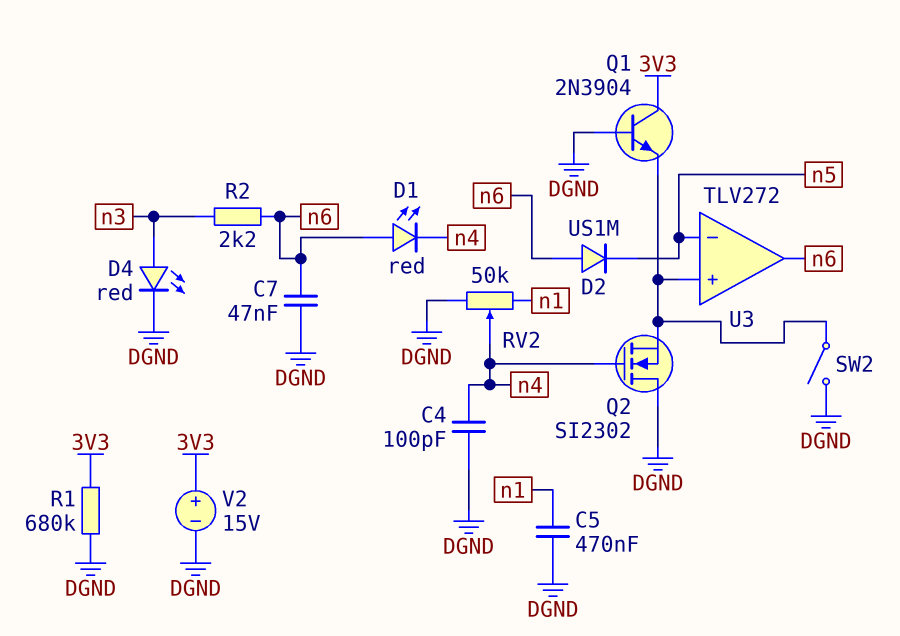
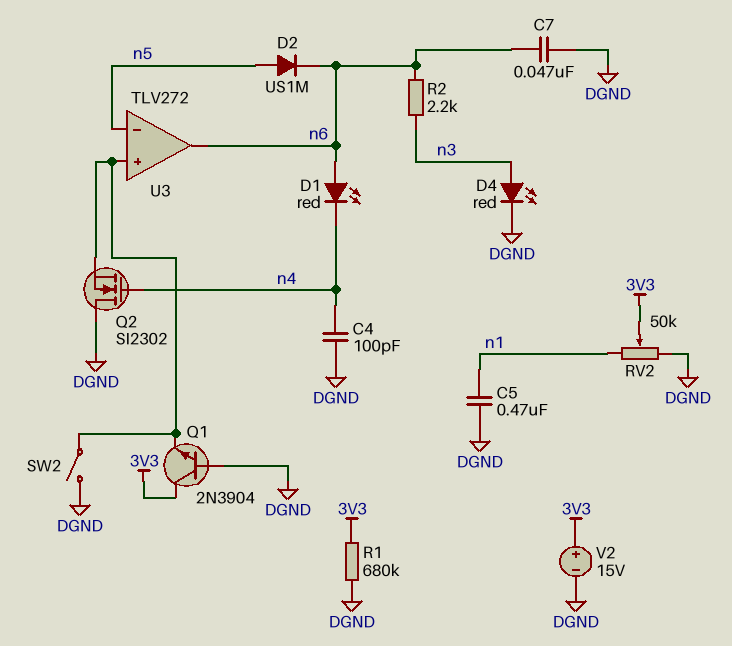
D2: diode US1M (A n6, K n5) -> diode US1M (A n5, K n6)
RV2: 50k (DGND, n1, wiper n4) -> 50k (DGND, n1, wiper 3V3)

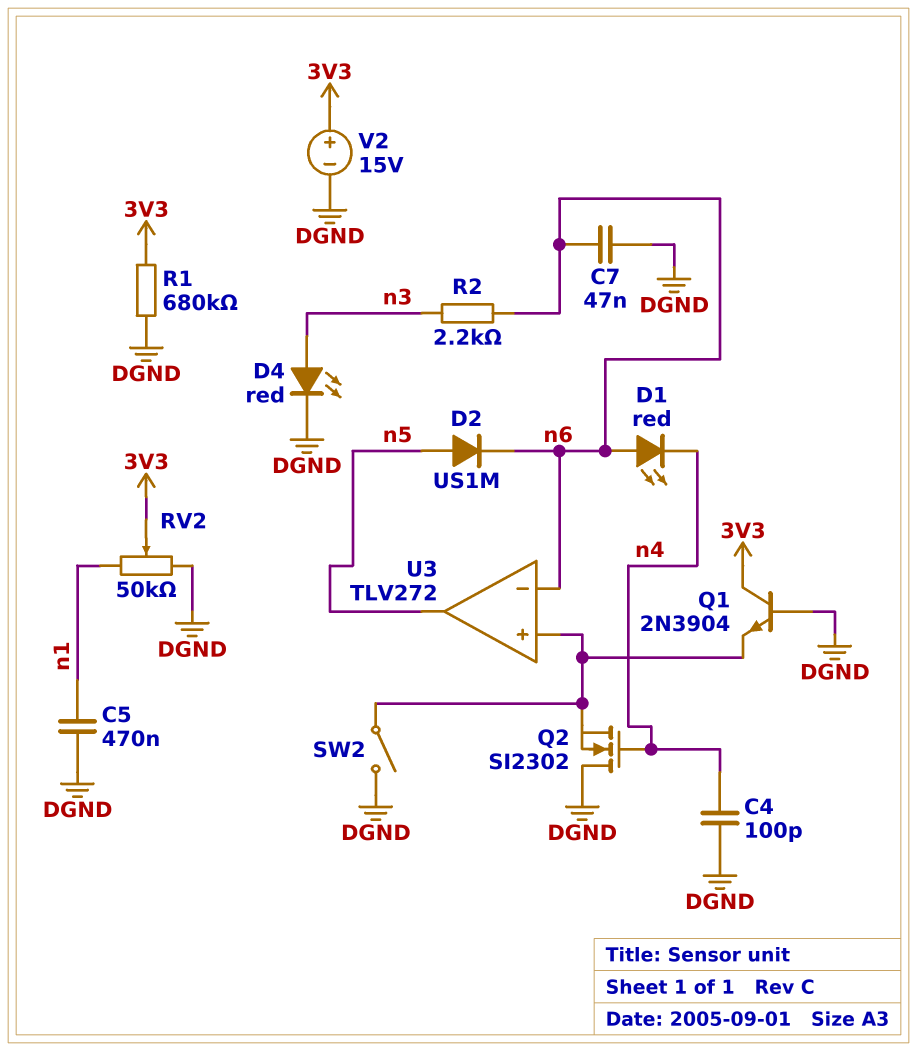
U3 pin in-: n5 -> n6
U3 pin out: n6 -> n5

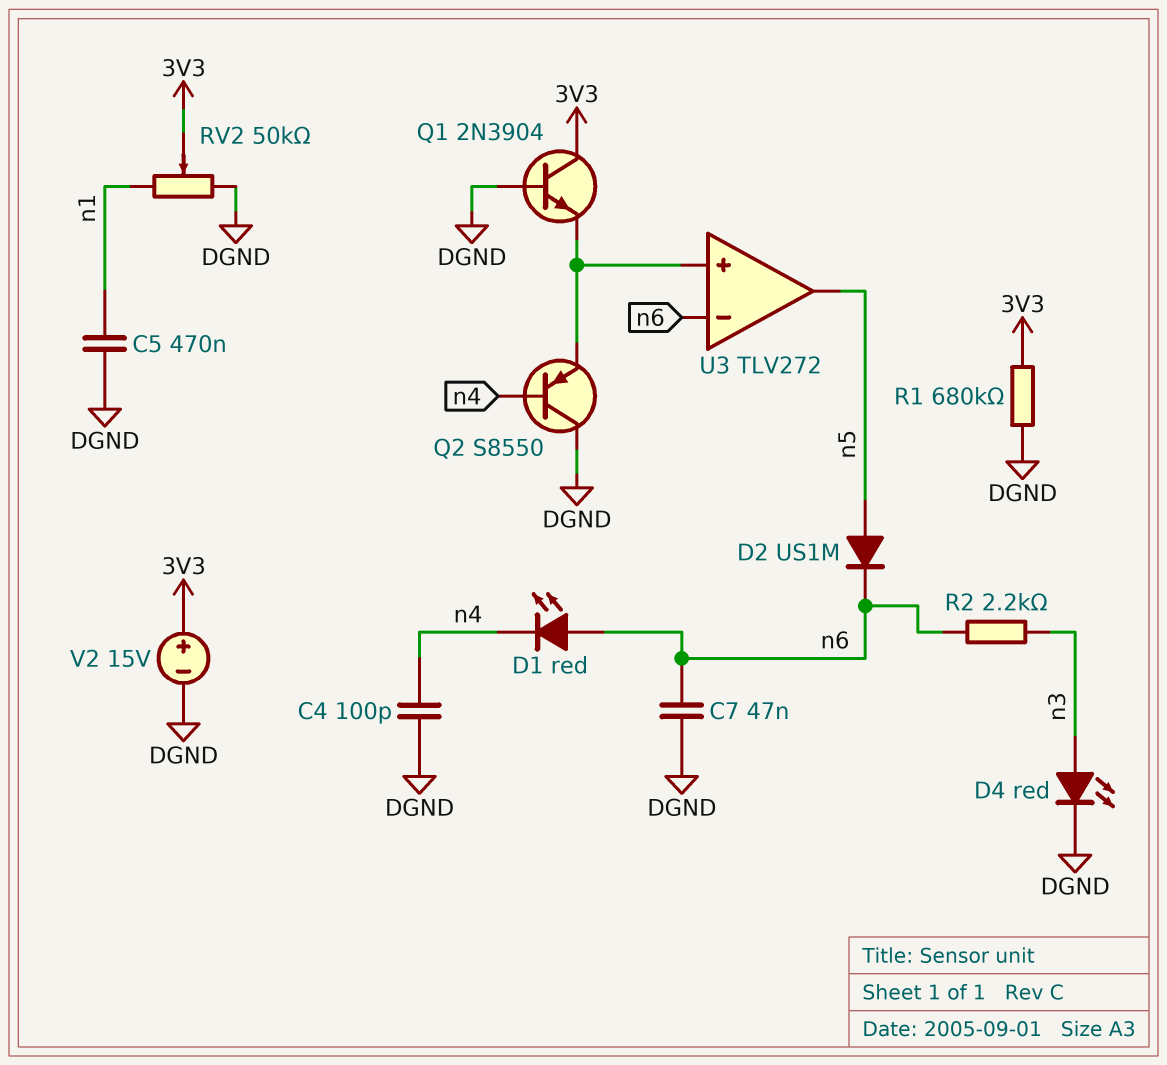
Q2: NMOS SI2302 (G n4, D DGND, S U3/in+) -> PNP S8550 (B n4, C DGND, E U3/in+)
SW2: switch (DGND, U3/in+) -> none

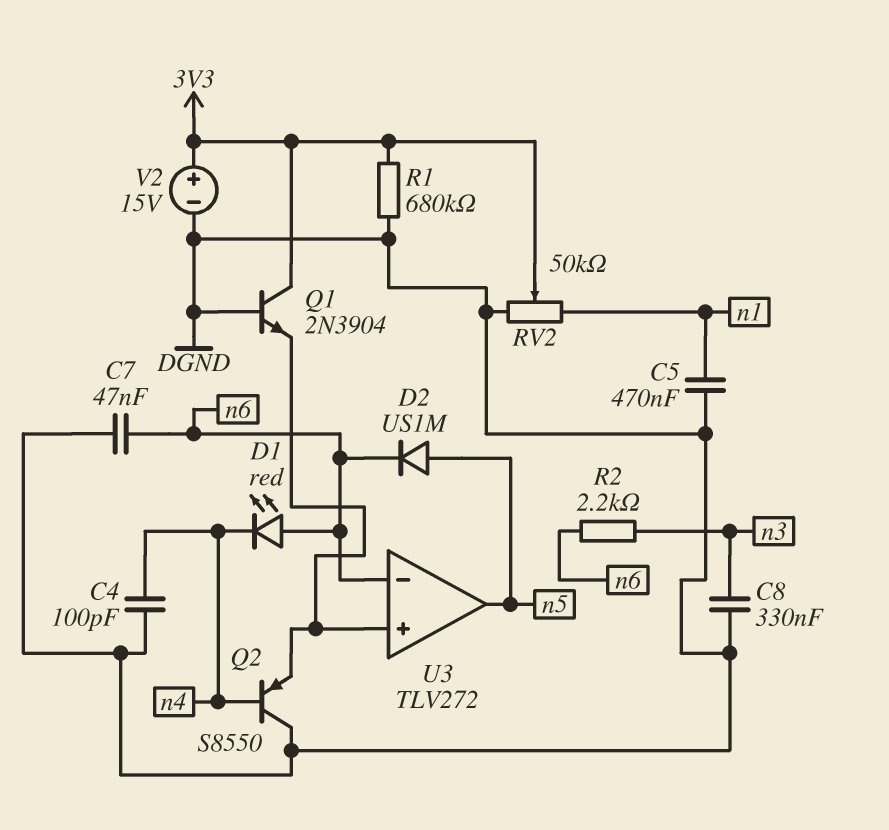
C8: none -> 330nF (DGND, n3)
D4: LED red (A n3, K DGND) -> none

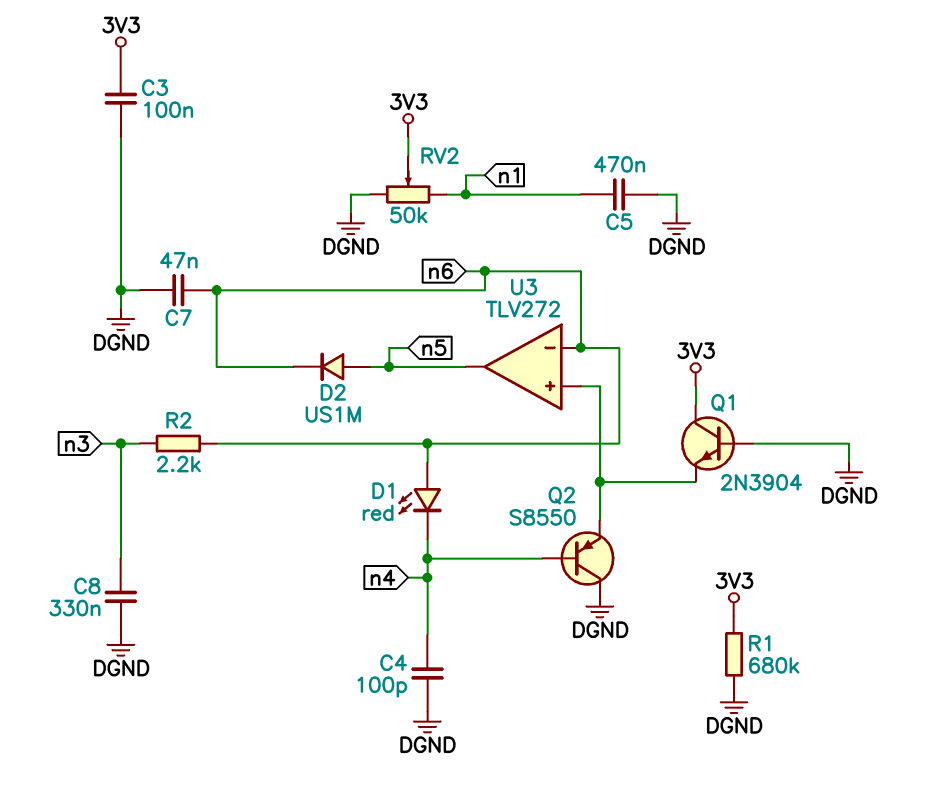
C3: none -> 100nF (3V3, DGND)
V2: 15V (plus 3V3, minus DGND) -> none

